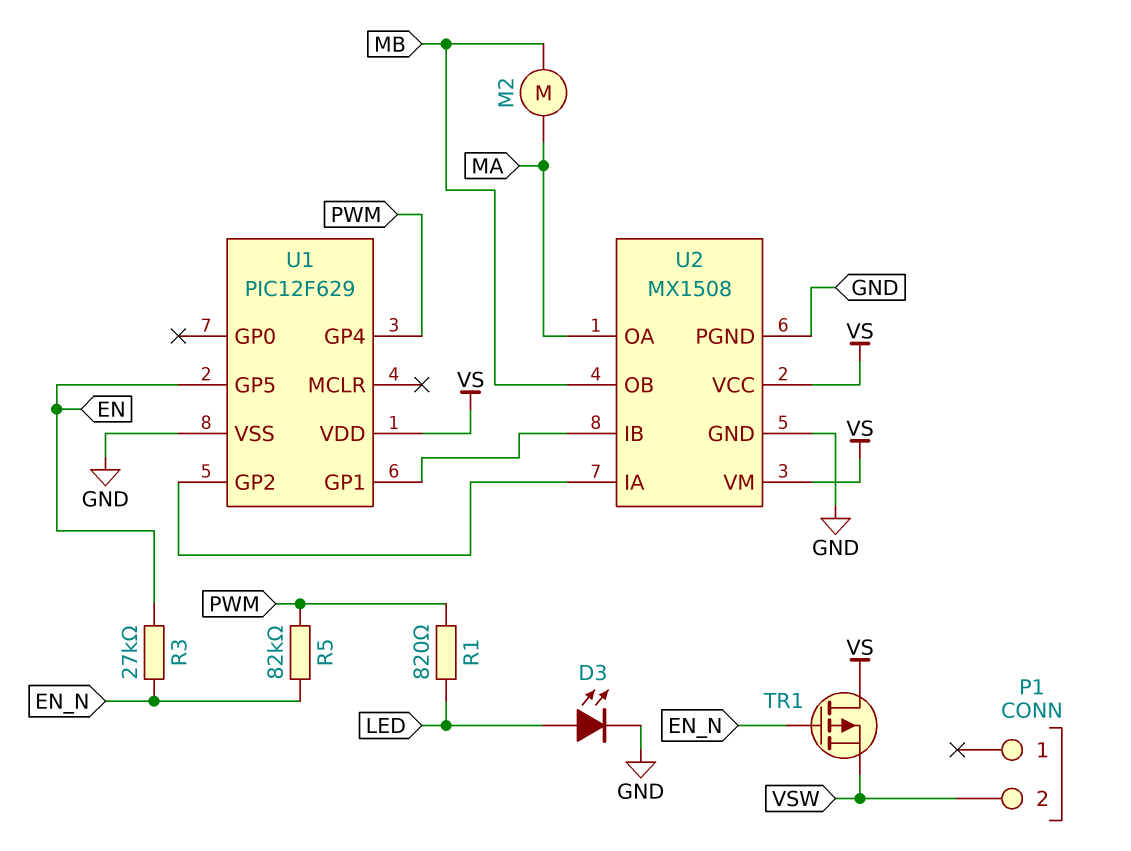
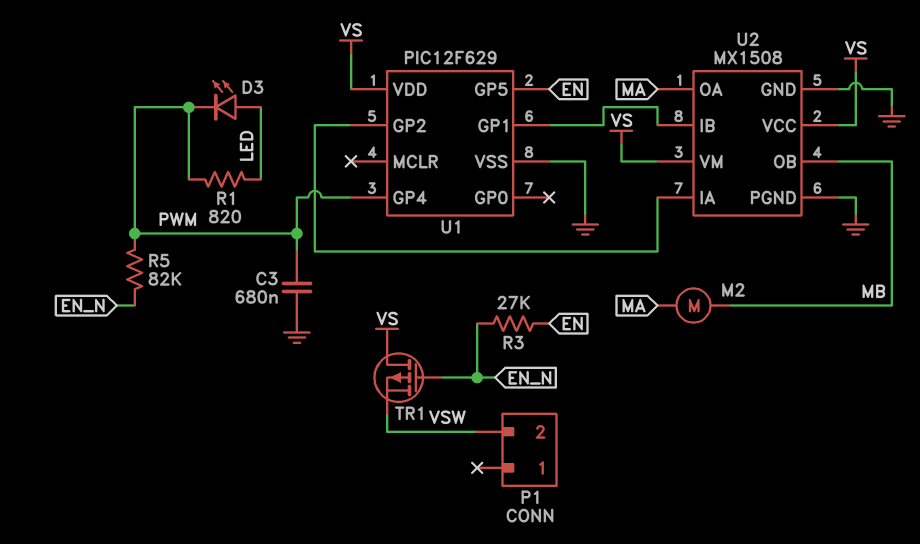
C3: none -> 680nF (GND, PWM)
D3: LED (A LED, K GND) -> LED (A LED, K PWM)

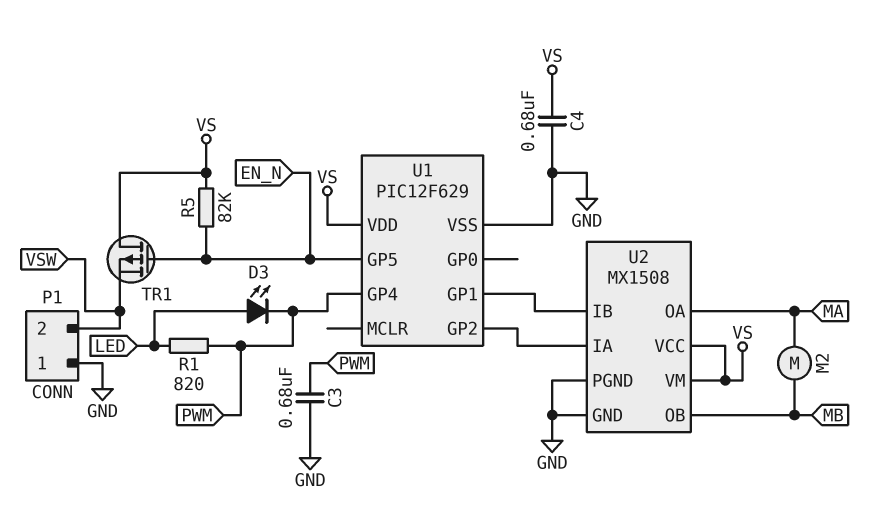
C4: none -> 680nF (GND, VS)
P1 pin 1: none -> GND
R3: 27k (EN, EN_N) -> none
R5: 82k (EN_N, PWM) -> 82k (EN_N, VS)
U1 pin GP5: EN -> EN_N

